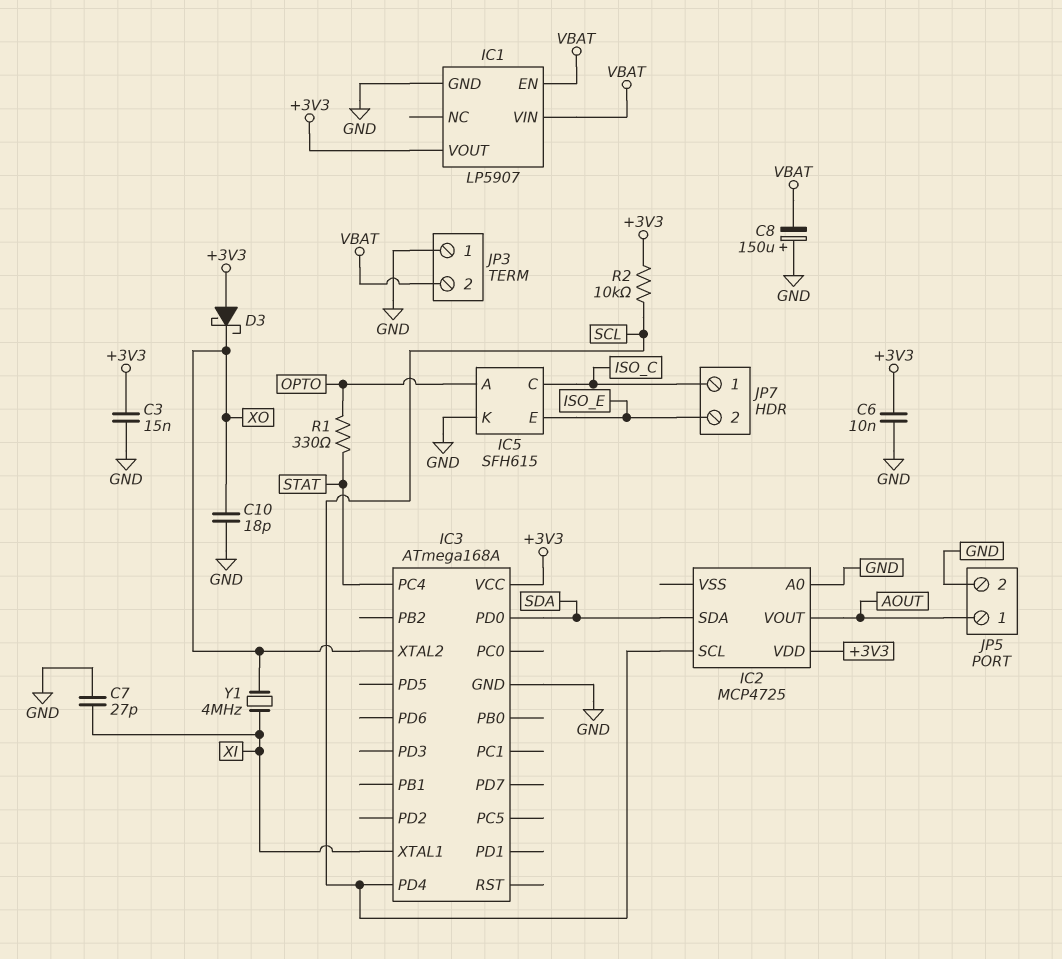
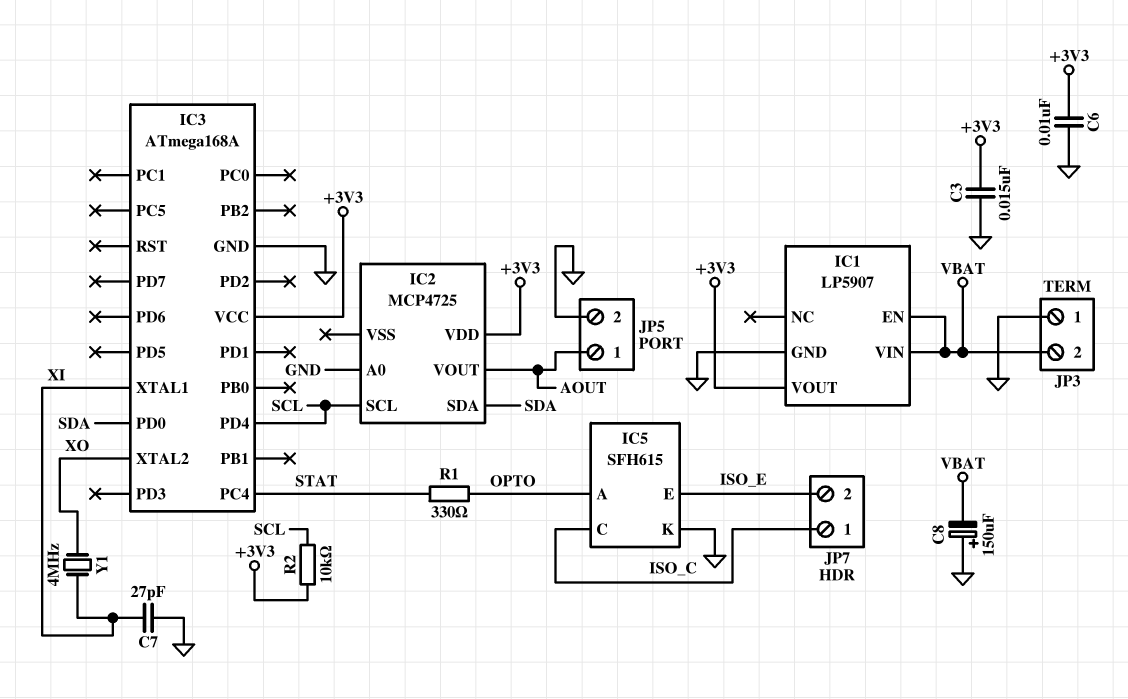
C10: 18pF (GND, XO) -> none
D3: schottky (A +3V3, K XO) -> none

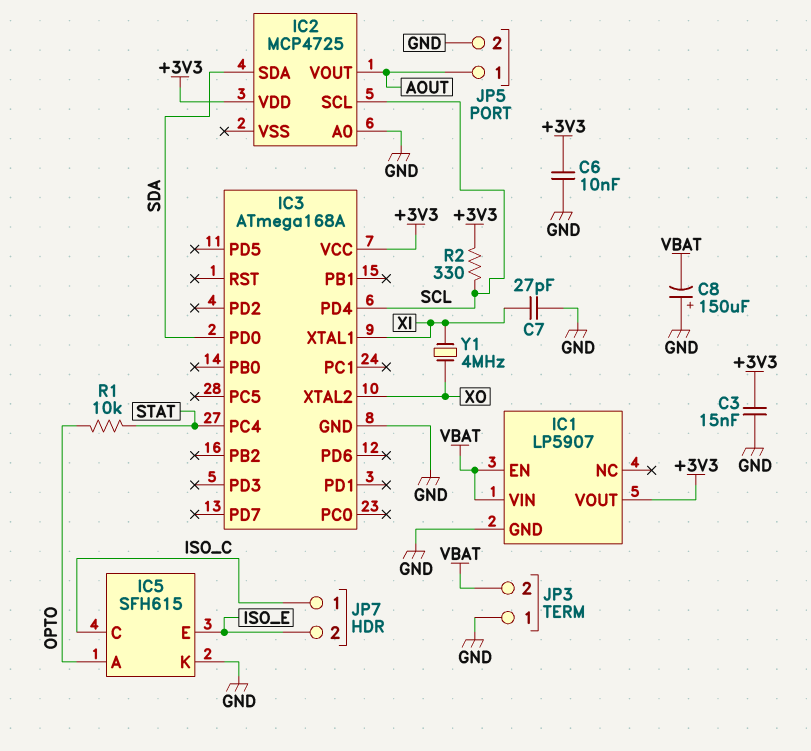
R1: 330 (OPTO, STAT) -> 10k (OPTO, STAT)
R2: 10k (+3V3, SCL) -> 330 (+3V3, SCL)

